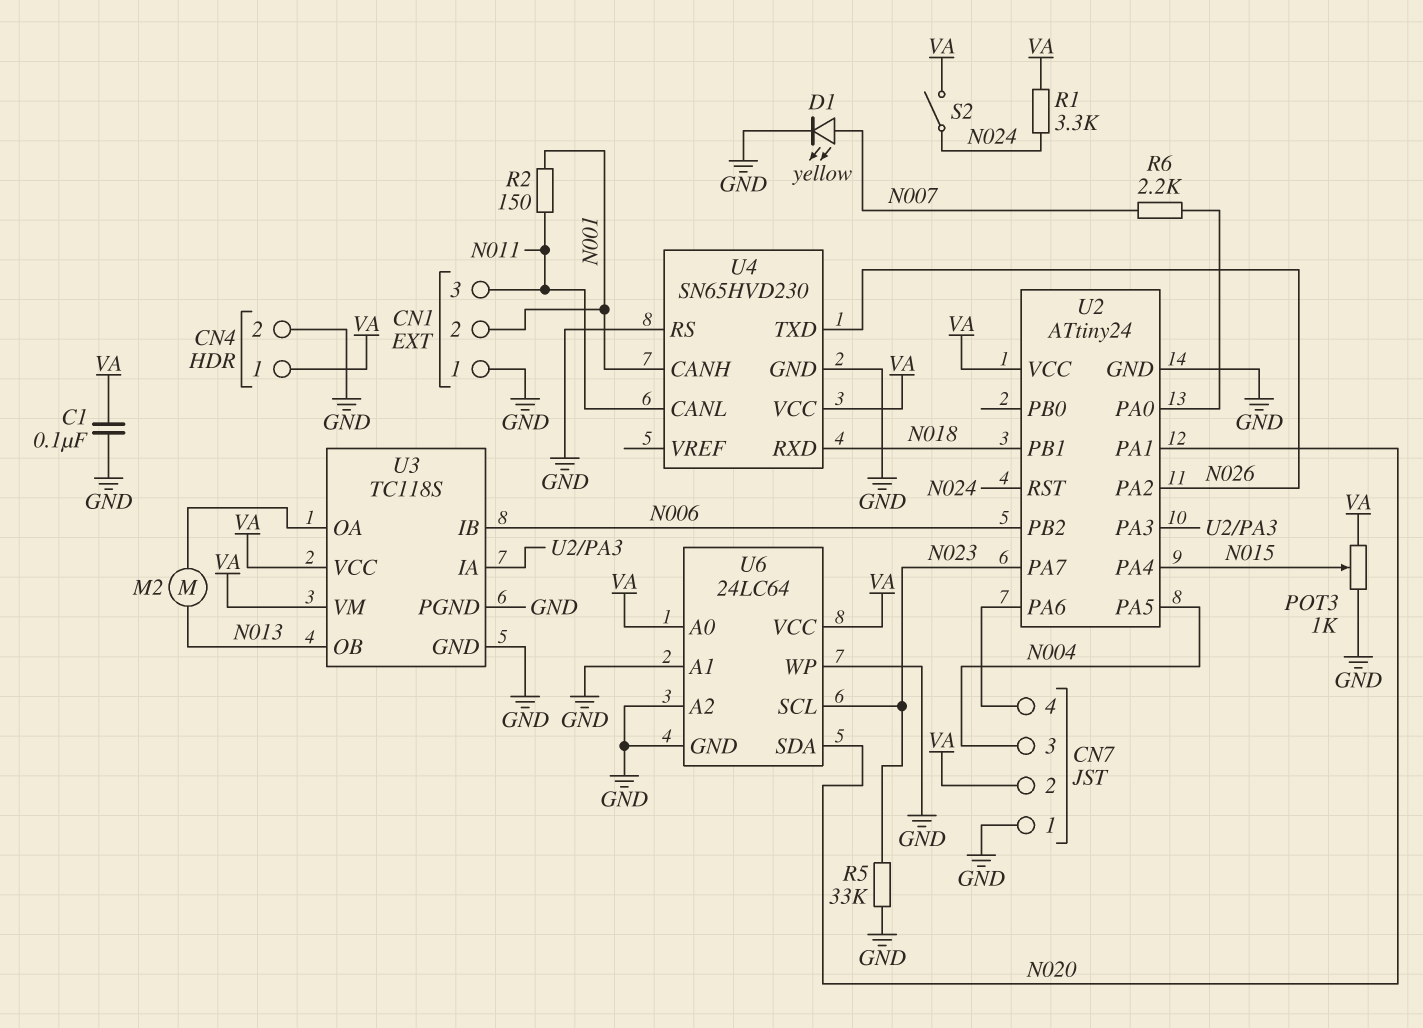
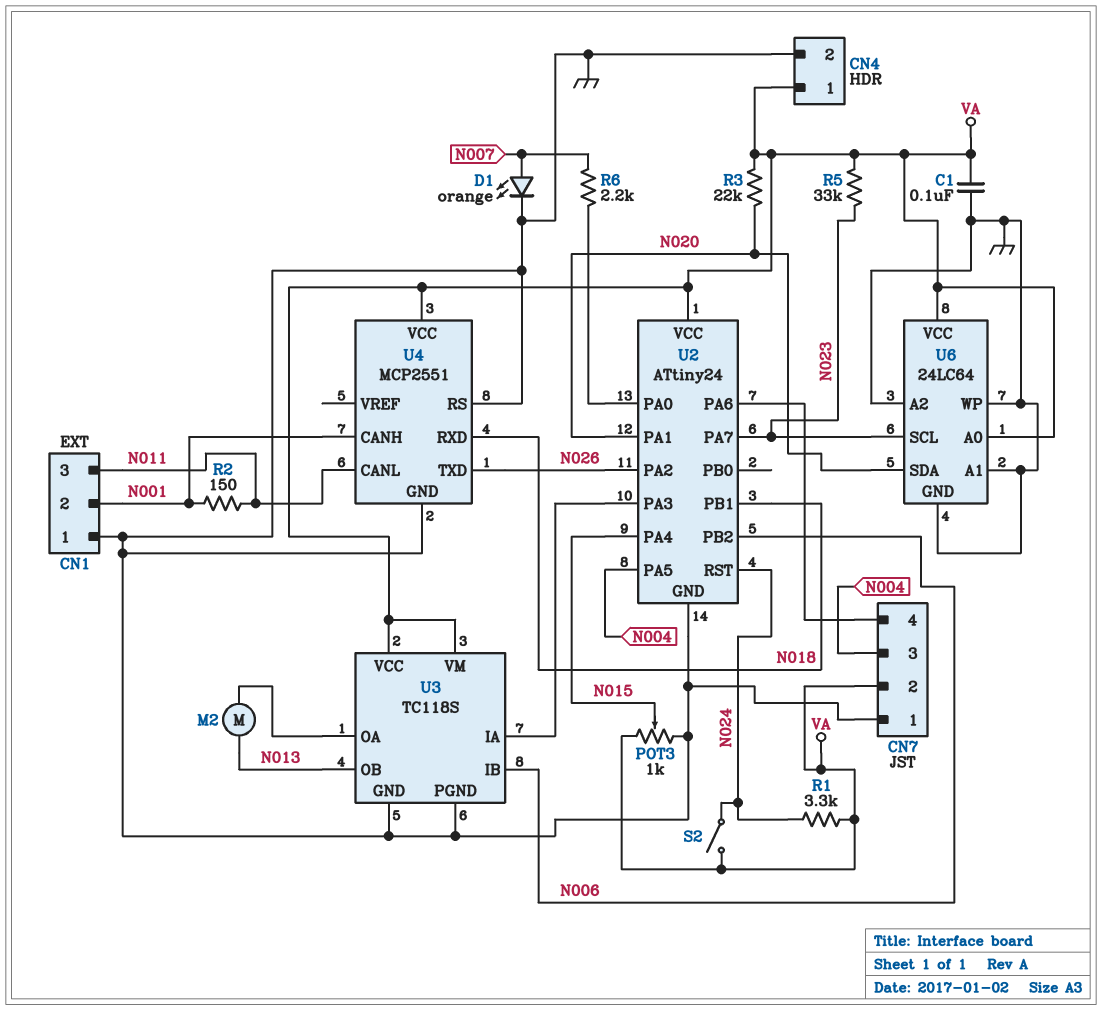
D1: LED yellow (A N007, K GND) -> LED orange (A N007, K GND)
R3: none -> 22k (N020, VA)
R5: 33k (GND, N023) -> 33k (N023, VA)
U4: SN65HVD230 -> MCP2551

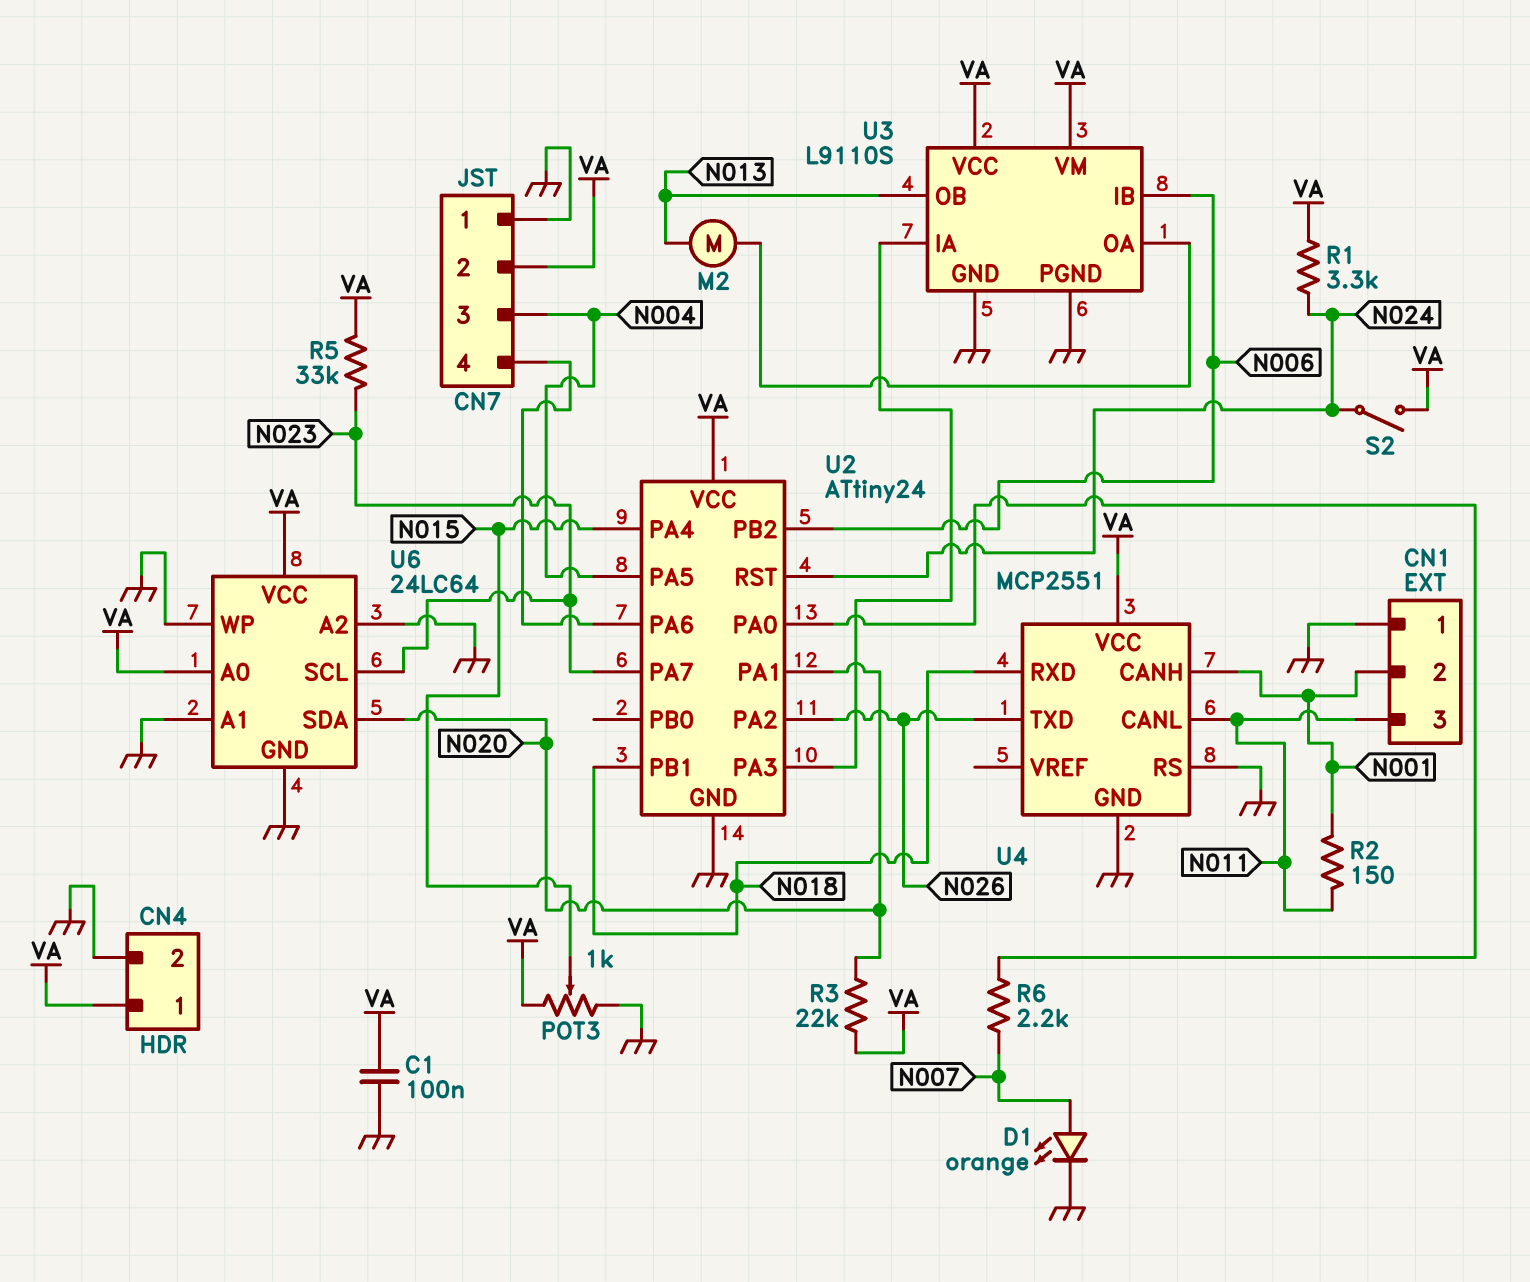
U3: TC118S -> L9110S

